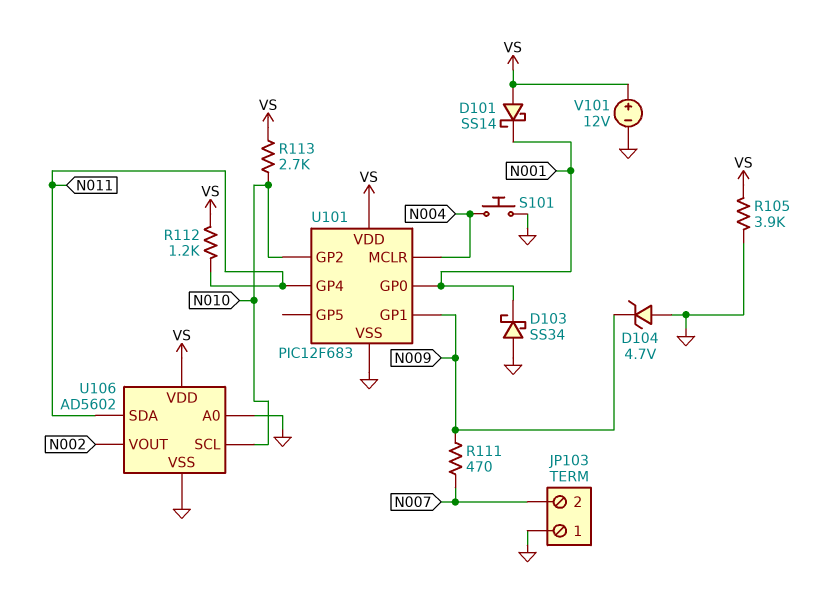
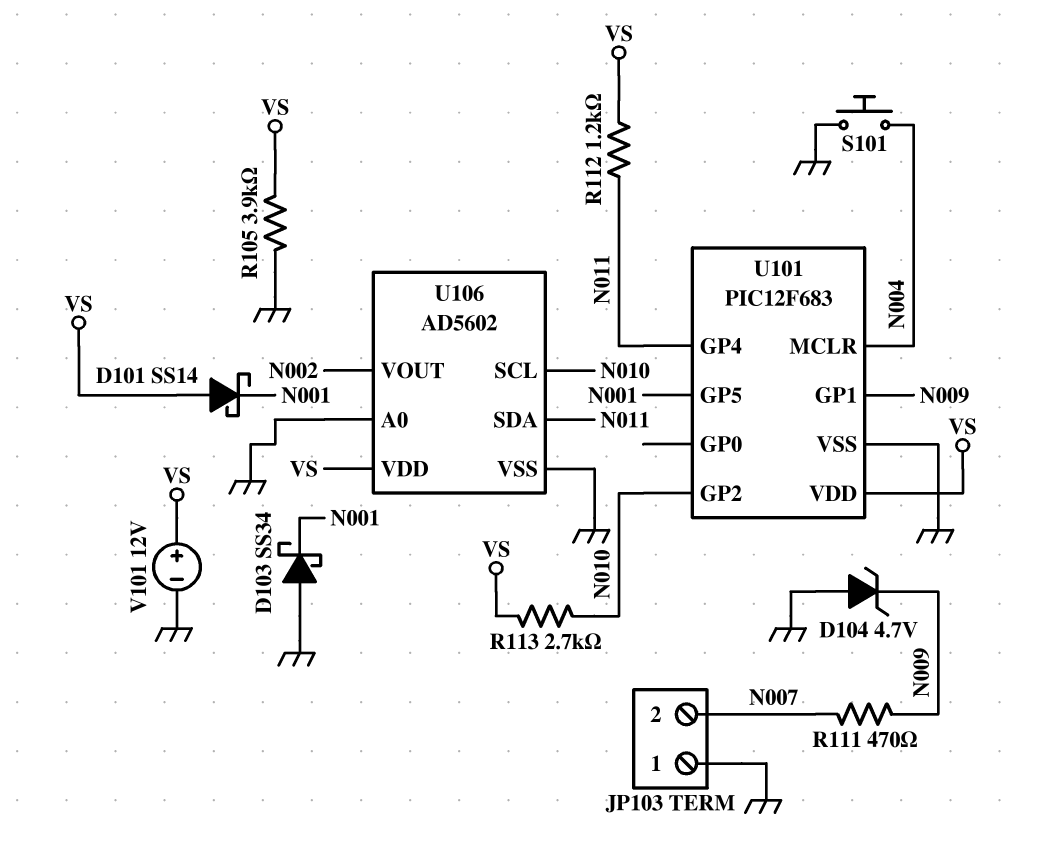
U101 pin GP0: N001 -> none
U101 pin GP5: none -> N001

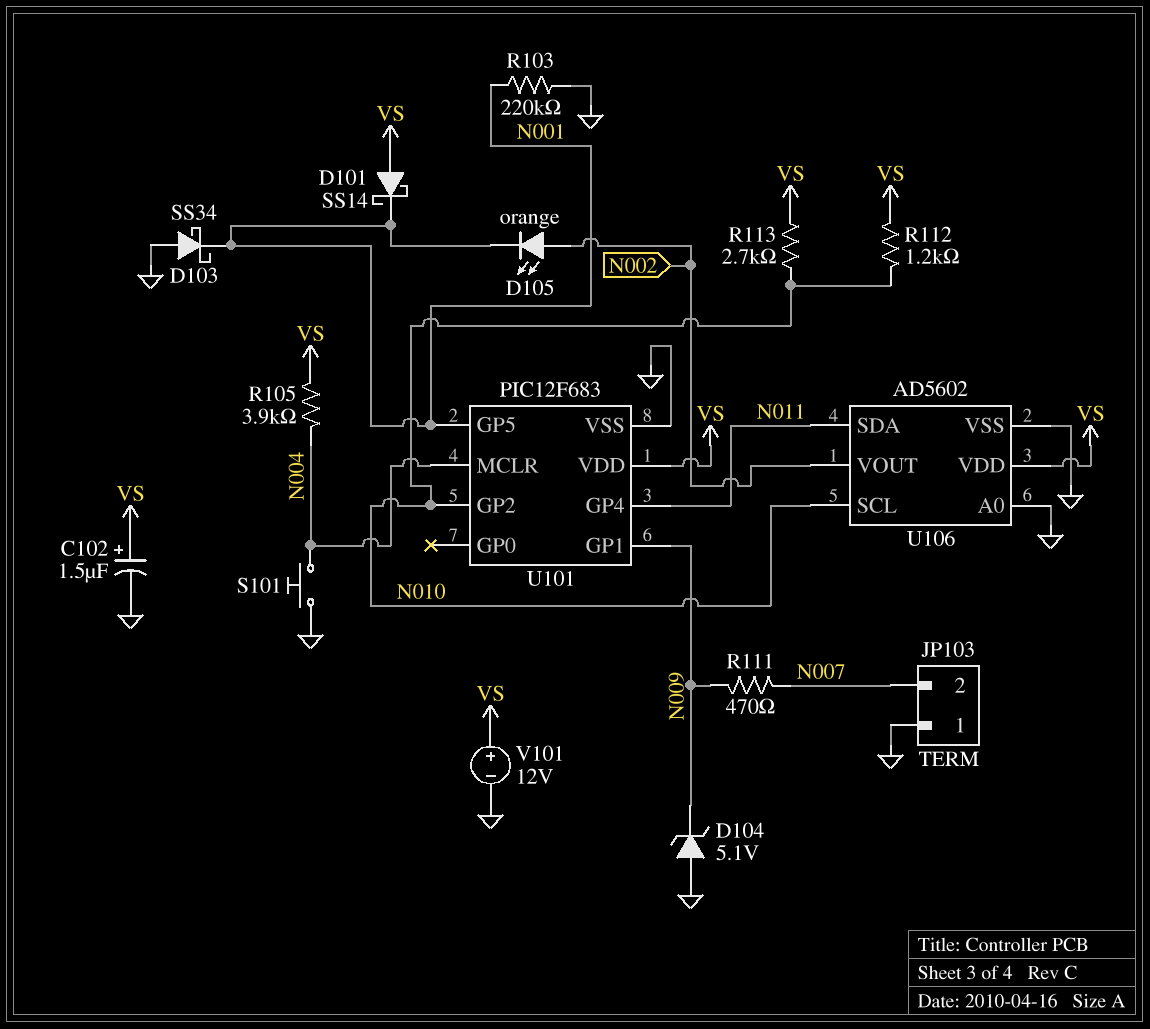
C102: none -> 1.5uF (plus VS, minus GND)
D104: zener 4.7V (A GND, K N009) -> zener 5.1V (A GND, K N009)
D105: none -> LED orange (A N002, K N001)
R103: none -> 220k (GND, N001)
R105: 3.9k (GND, VS) -> 3.9k (N004, VS)
R112: 1.2k (N011, VS) -> 1.2k (N010, VS)

